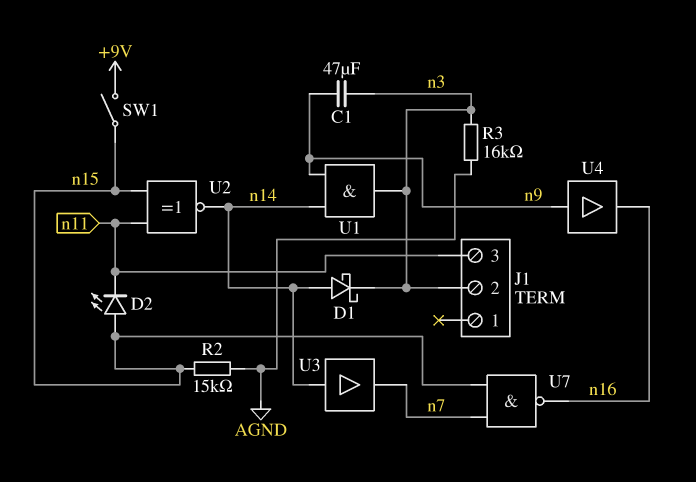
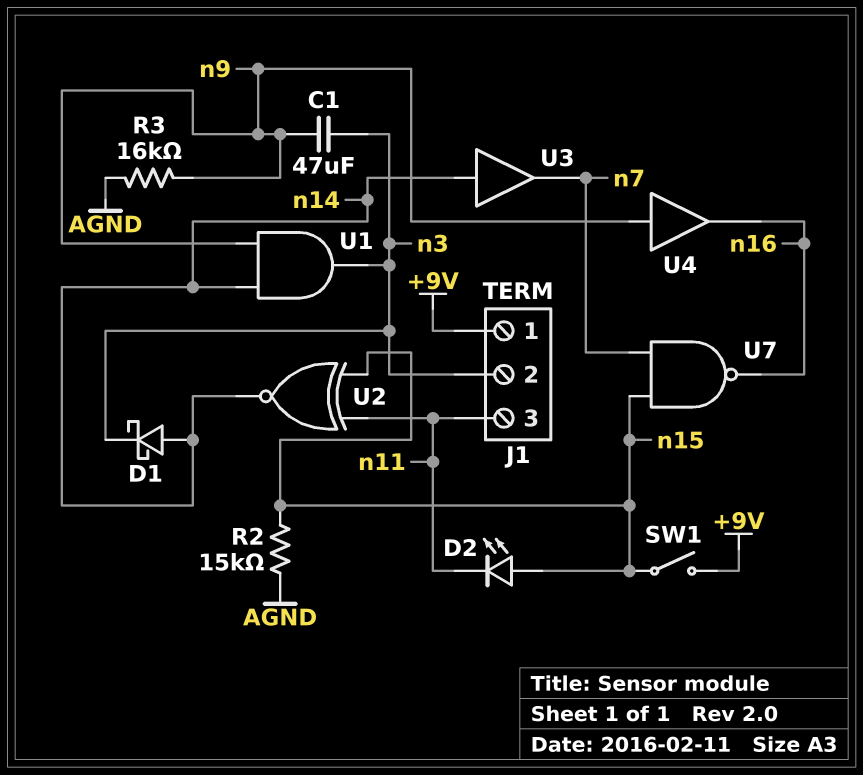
J1 pin 1: none -> +9V
R3: 16k (AGND, n3) -> 16k (AGND, n9)

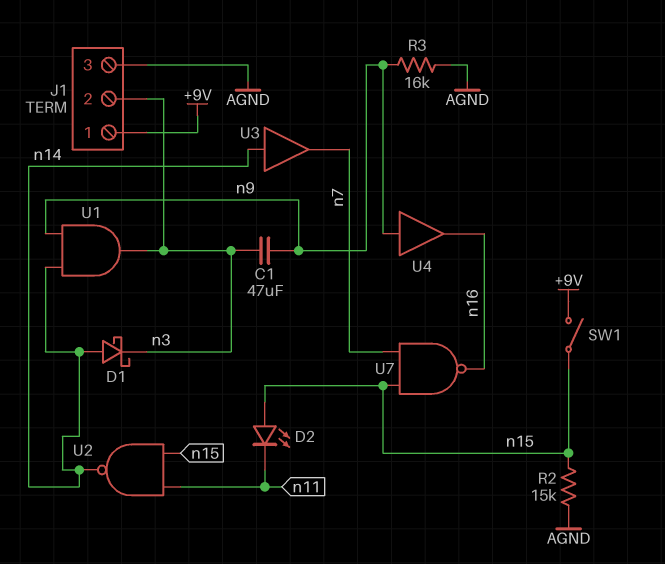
J1 pin 3: n11 -> AGND
U2: XNOR (in n11, in n15, out n14) -> NAND (in n11, in n15, out n14)

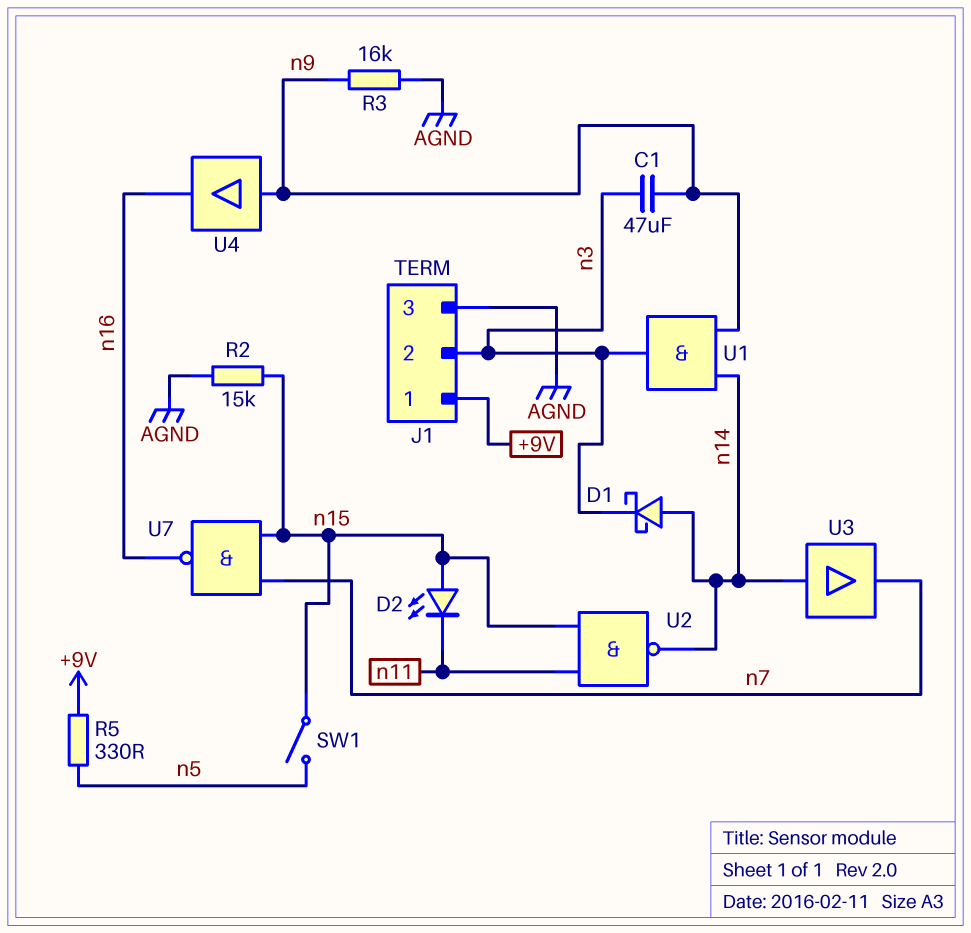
R5: none -> 330 (+9V, n5)
SW1: switch (+9V, n15) -> switch (n5, n15)

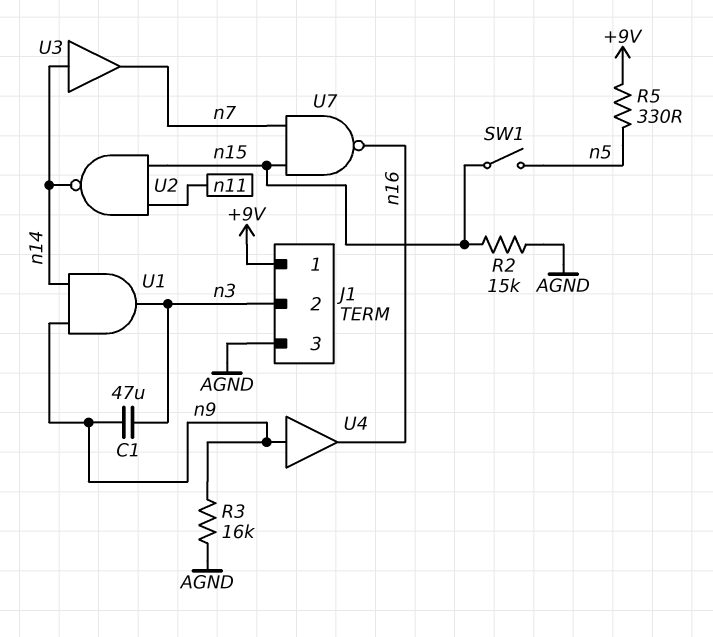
D1: schottky (A n14, K n3) -> none
D2: LED (A n15, K n11) -> none

